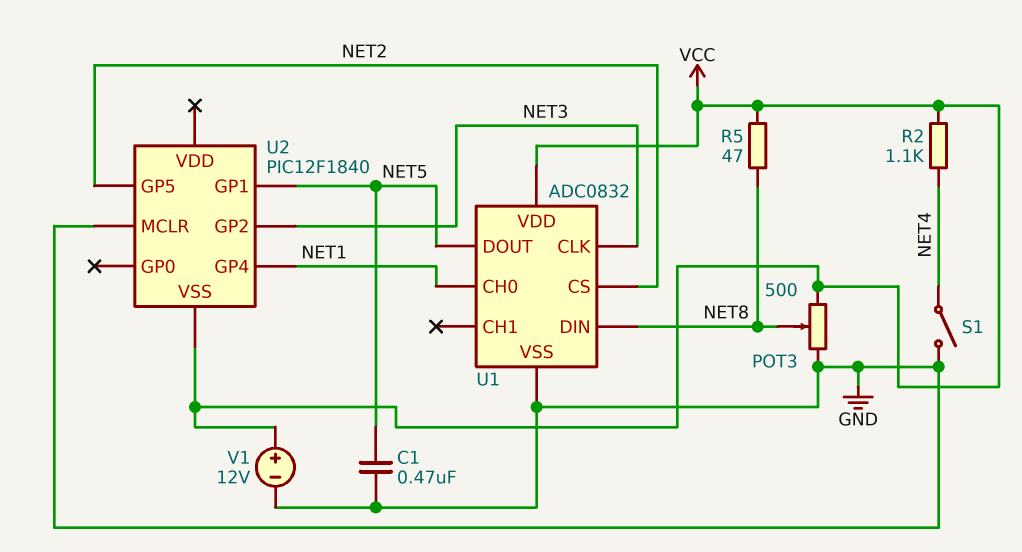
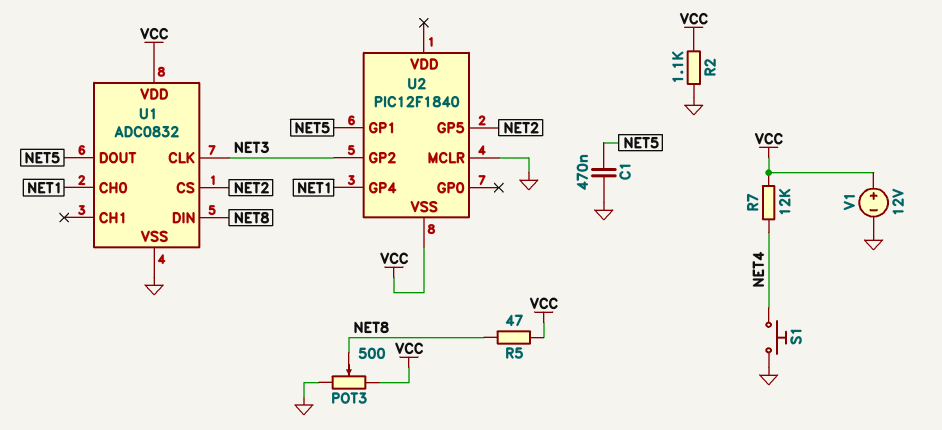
R2: 1.1k (NET4, VCC) -> 1.1k (GND, VCC)
R7: none -> 12k (NET4, VCC)
S1: switch (GND, NET4) -> button (GND, NET4)

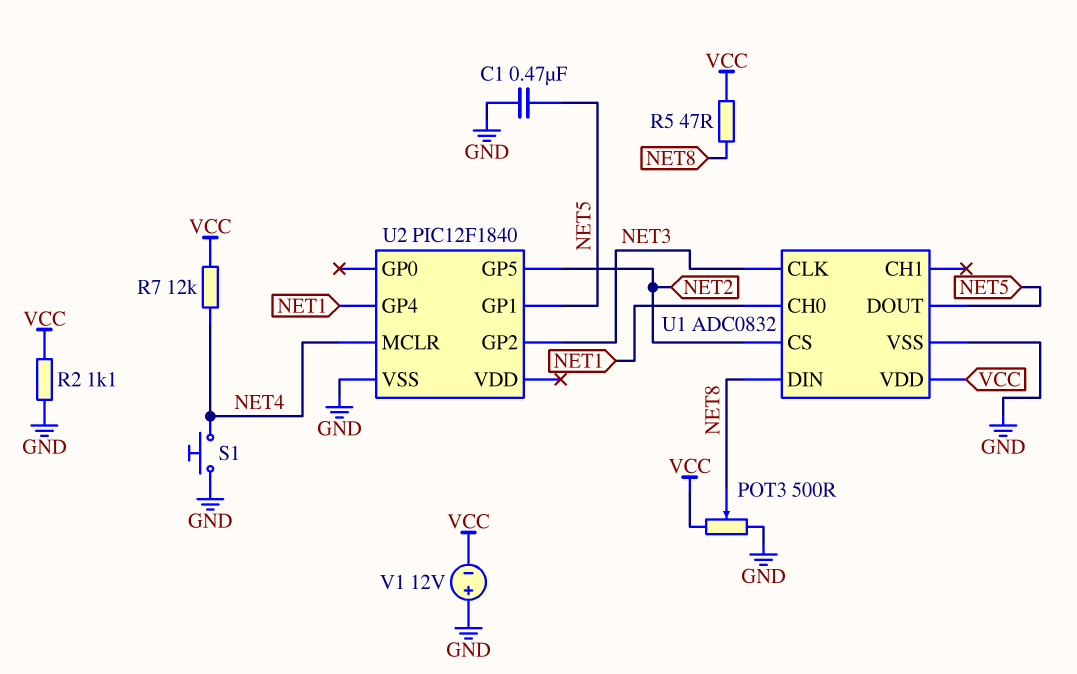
U2 pin MCLR: GND -> NET4
U2 pin VSS: VCC -> GND
V1: 12V (plus VCC, minus GND) -> 12V (plus GND, minus VCC)

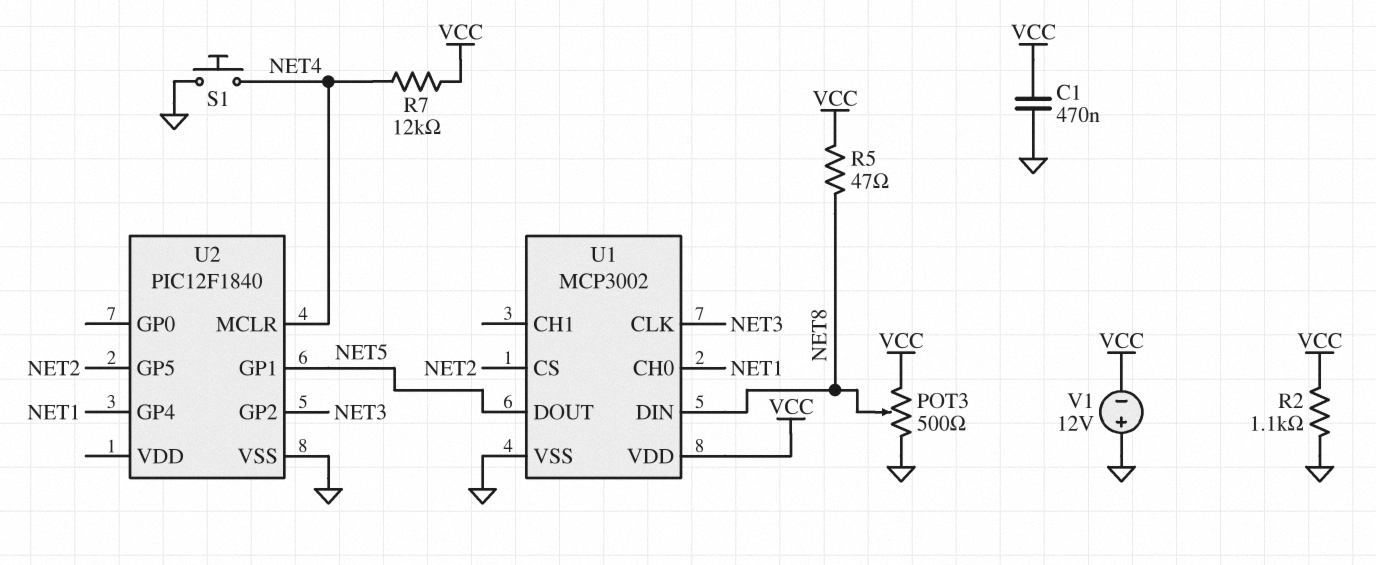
C1: 470nF (GND, NET5) -> 470nF (GND, VCC)
U1: ADC0832 -> MCP3002

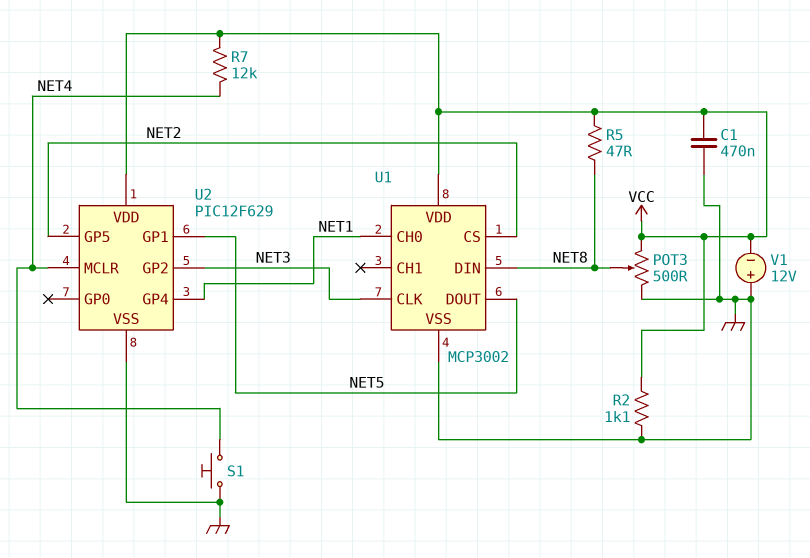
U2: PIC12F1840 -> PIC12F629
U2 pin VDD: none -> VCC

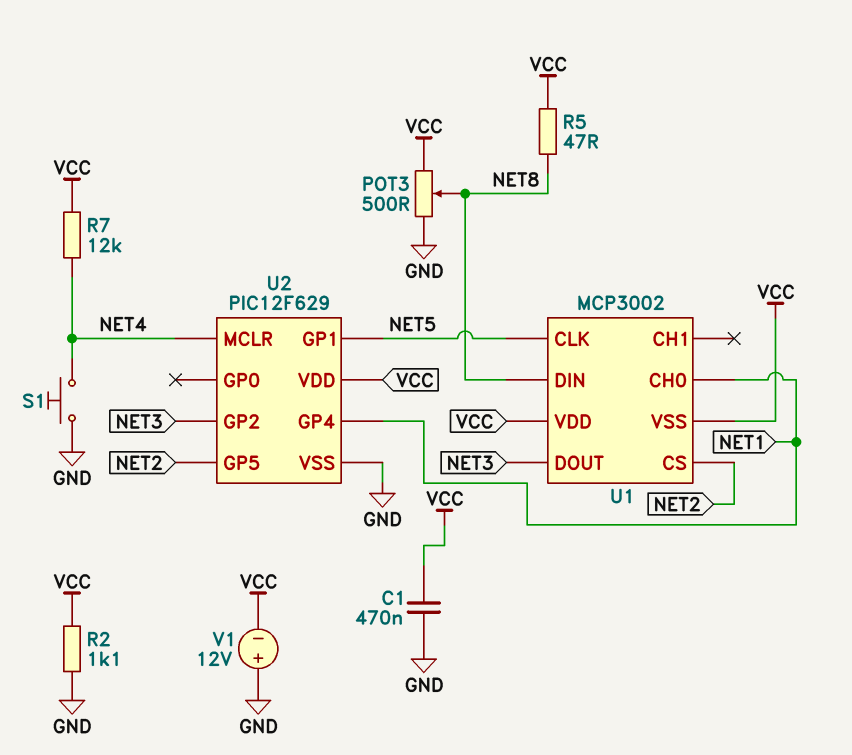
U1 pin CLK: NET3 -> NET5
U1 pin DOUT: NET5 -> NET3
U1 pin VSS: GND -> VCC

